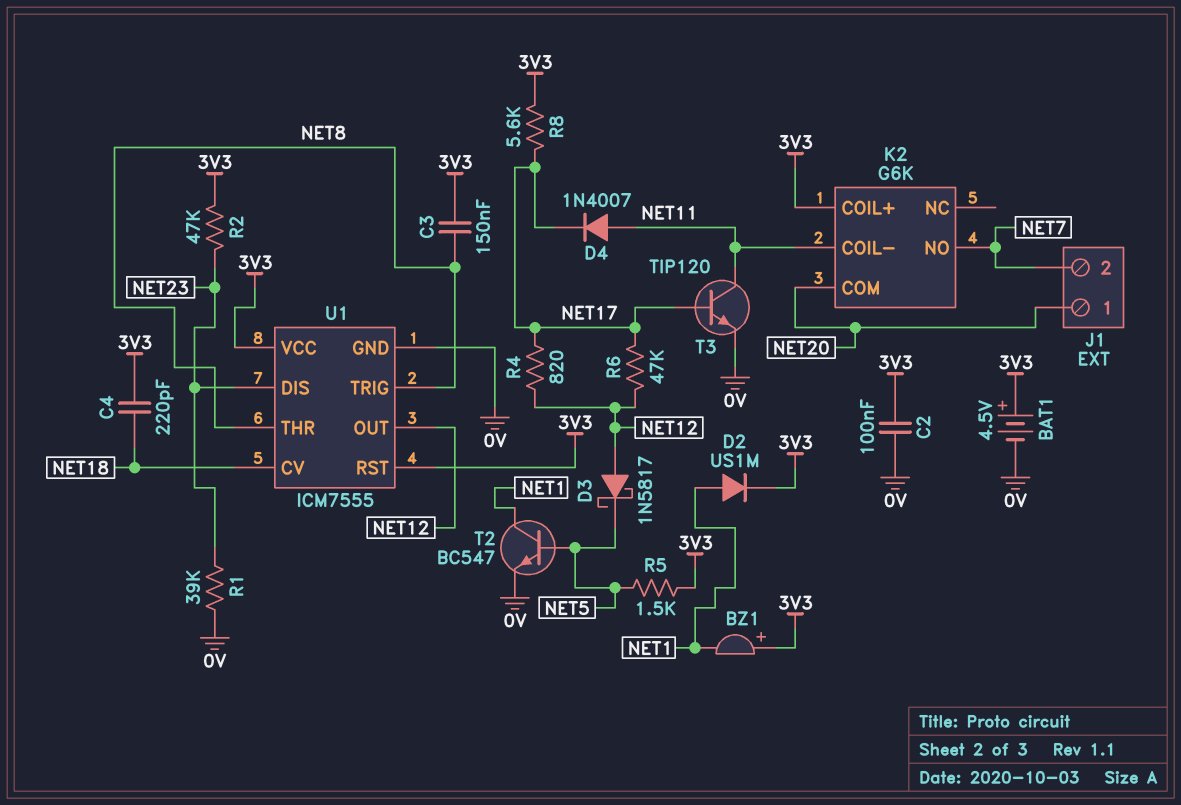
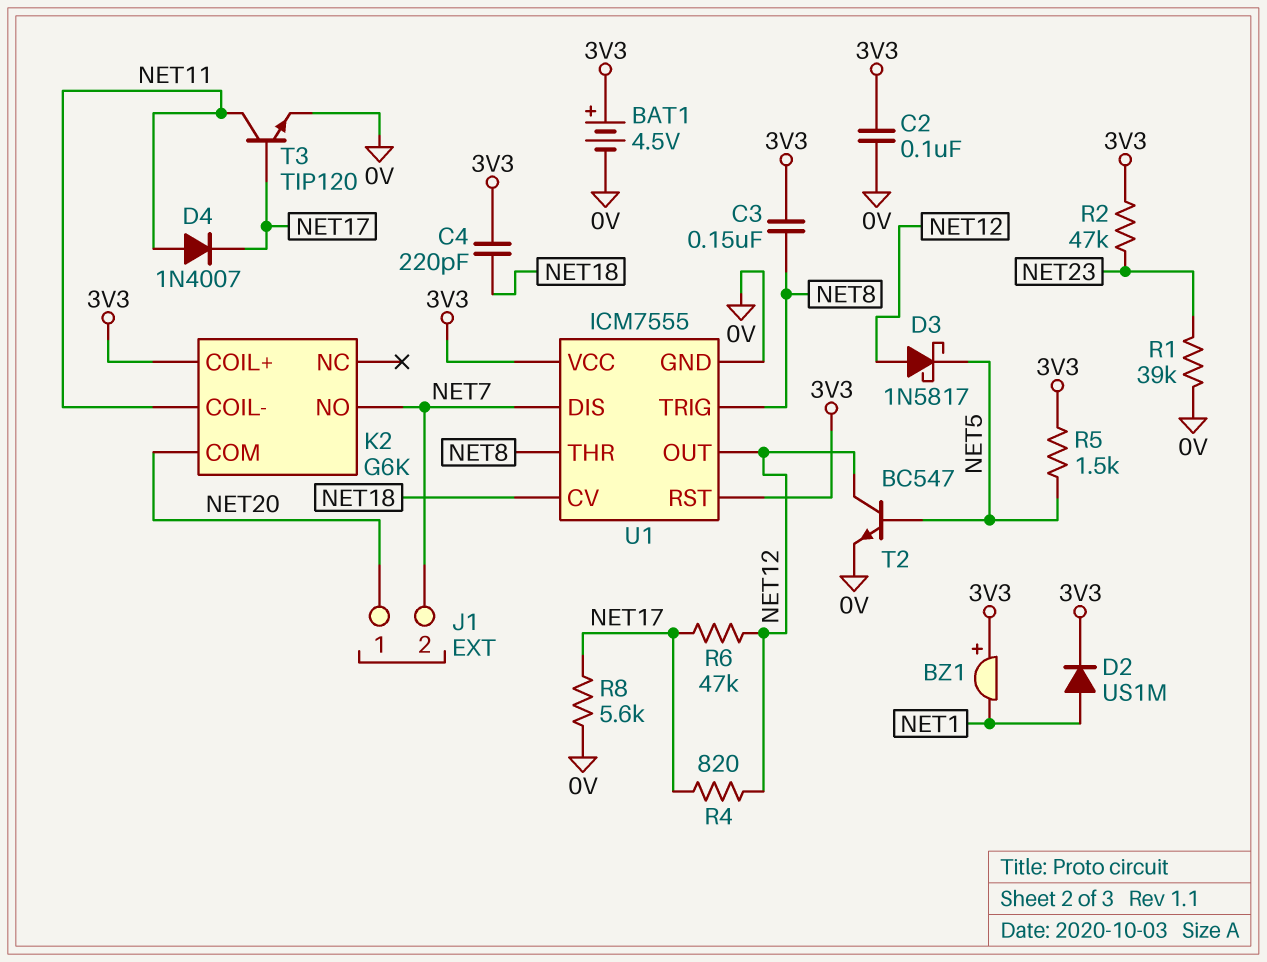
R8: 5.6k (3V3, NET17) -> 5.6k (0V, NET17)
T2: NPN BC547 (B NET5, C NET1, E 0V) -> NPN BC547 (B NET5, C NET12, E 0V)
U1 pin DIS: NET23 -> NET7

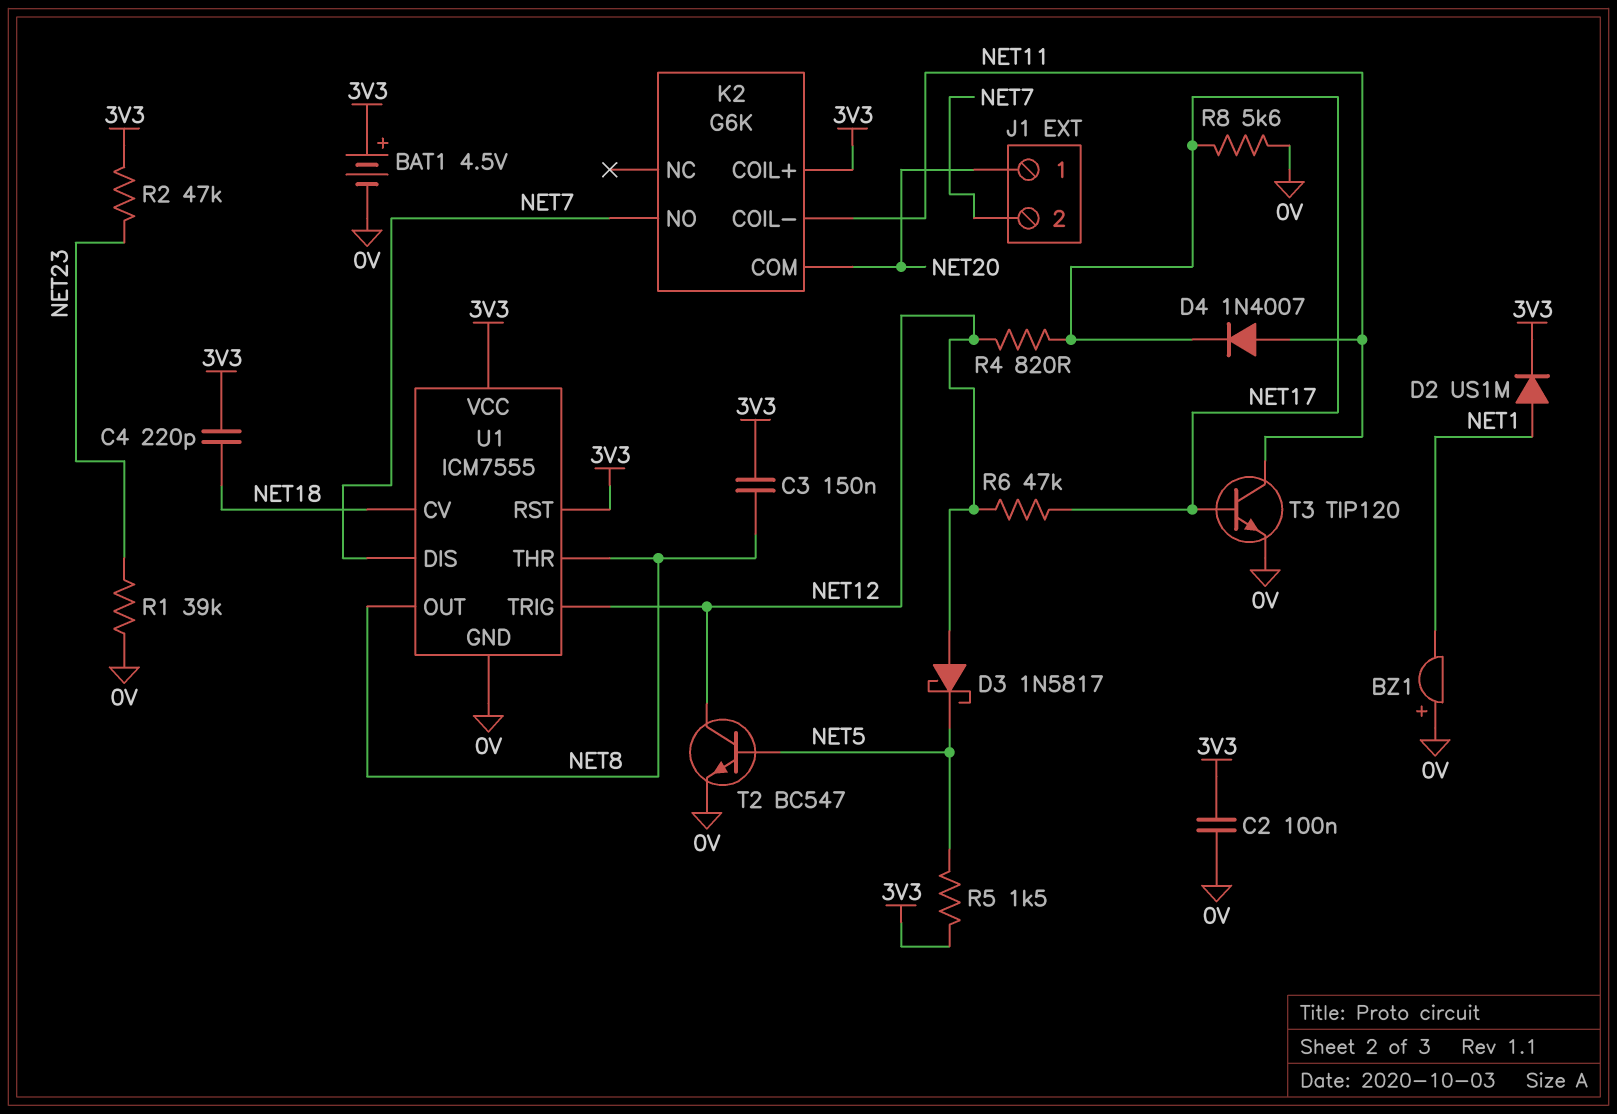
BZ1: buzzer (plus 3V3, minus NET1) -> buzzer (plus 0V, minus NET1)
U1 pin OUT: NET12 -> NET8
U1 pin TRIG: NET8 -> NET12

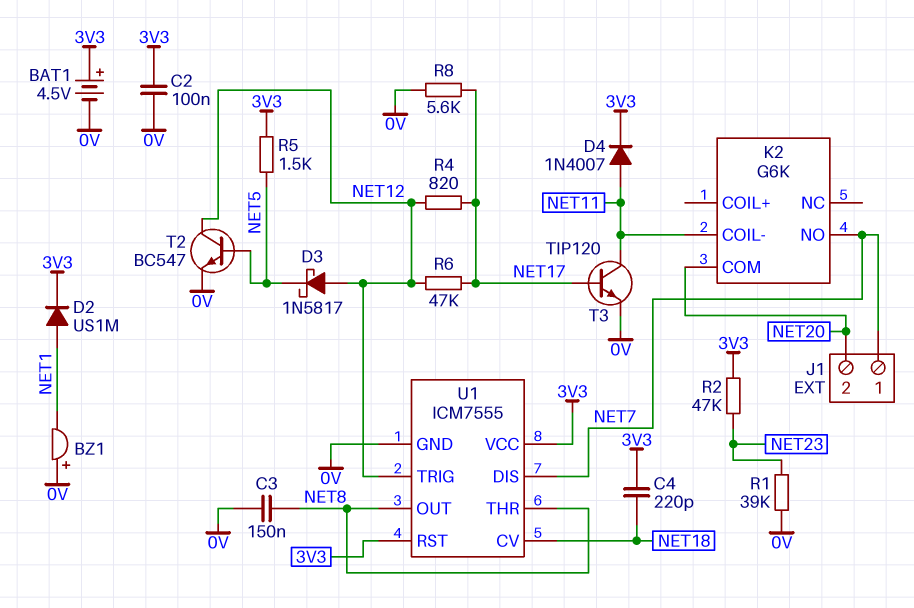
C3: 150nF (3V3, NET8) -> 150nF (0V, NET8)
D4: diode 1N4007 (A NET11, K NET17) -> diode 1N4007 (A NET11, K 3V3)
J1 pin 1: NET20 -> NET7
J1 pin 2: NET7 -> NET20
K2 pin COIL+: 3V3 -> none

